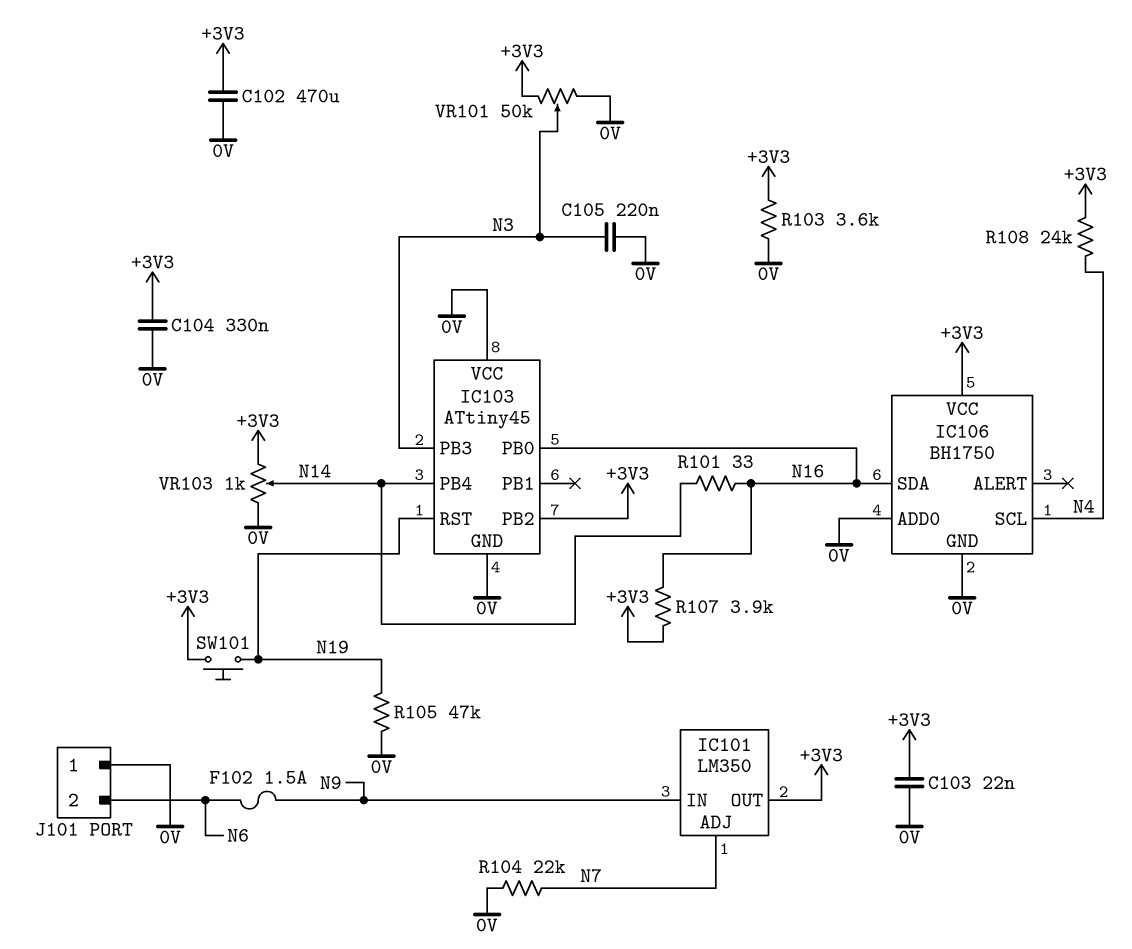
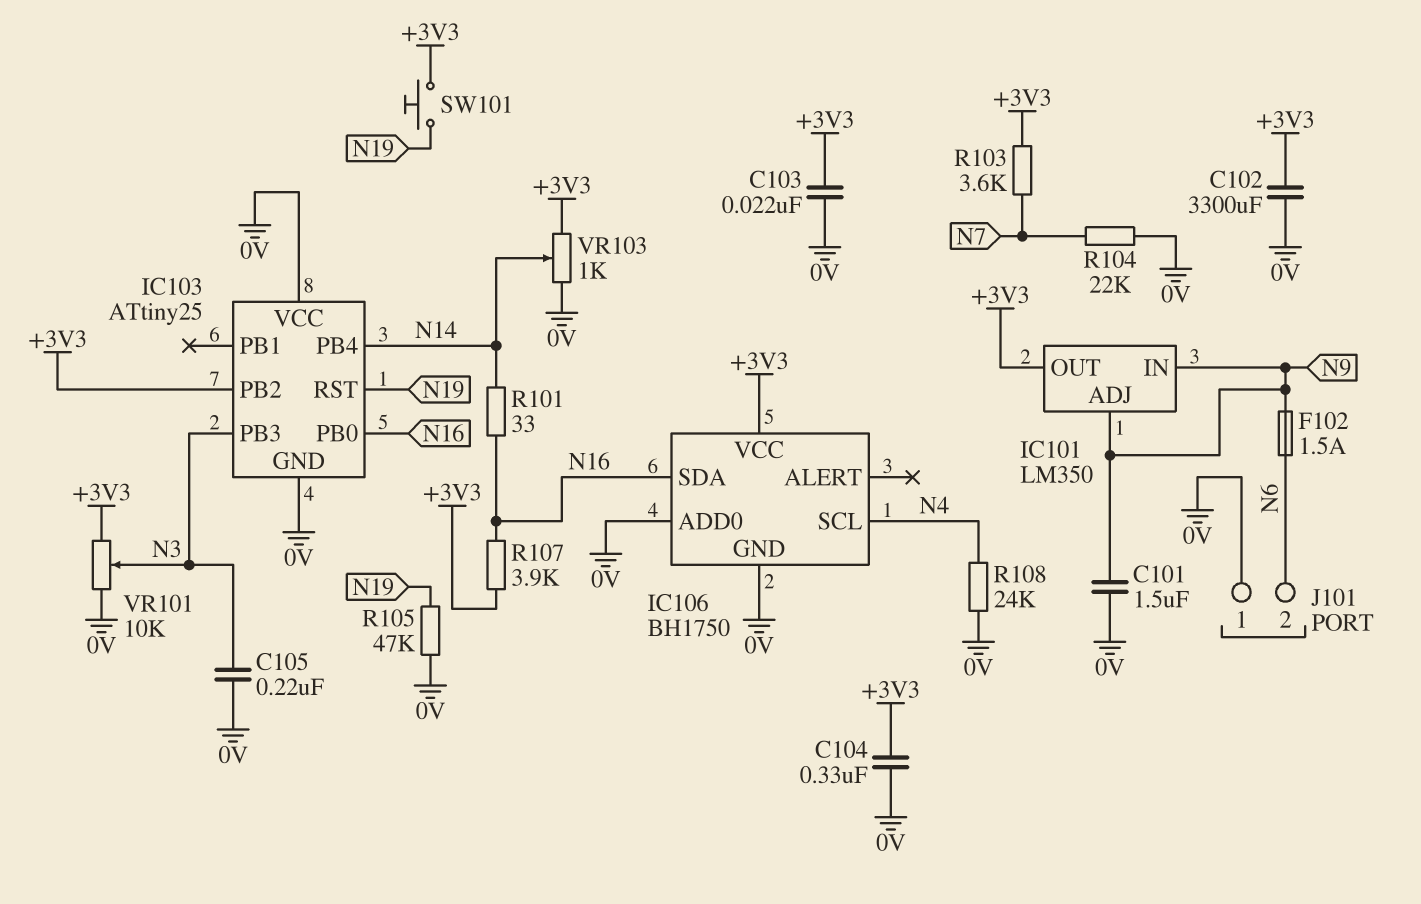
C101: none -> 1.5uF (0V, N9)
C102: 470uF (+3V3, 0V) -> 3300uF (+3V3, 0V)
IC101 pin ADJ: N7 -> N9
IC103: ATtiny45 -> ATtiny25
R103: 3.6k (+3V3, 0V) -> 3.6k (+3V3, N7)
R108: 24k (+3V3, N4) -> 24k (0V, N4)
VR101: 50k (+3V3, 0V, wiper N3) -> 10k (+3V3, 0V, wiper N3)

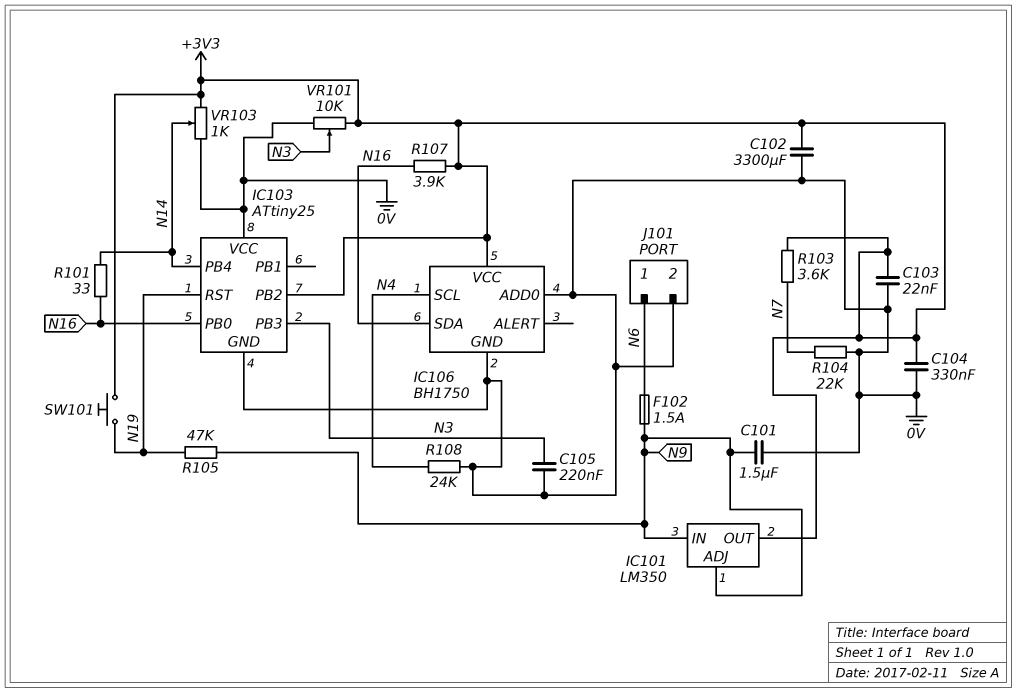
J101 pin 1: 0V -> N6
J101 pin 2: N6 -> 0V
R105: 47k (0V, N19) -> 47k (N9, N19)

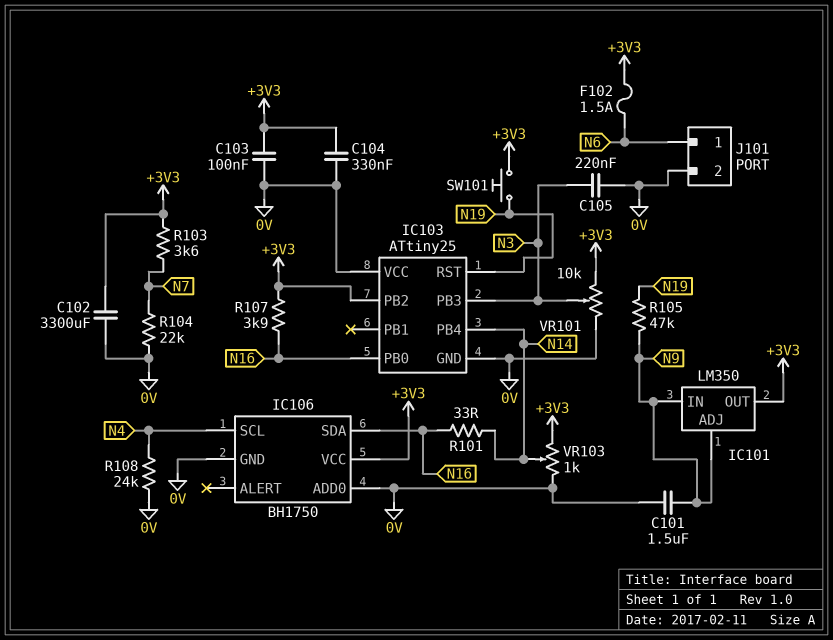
C103: 22nF (+3V3, 0V) -> 100nF (+3V3, 0V)
F102: 1.5A (N6, N9) -> 1.5A (+3V3, N6)

